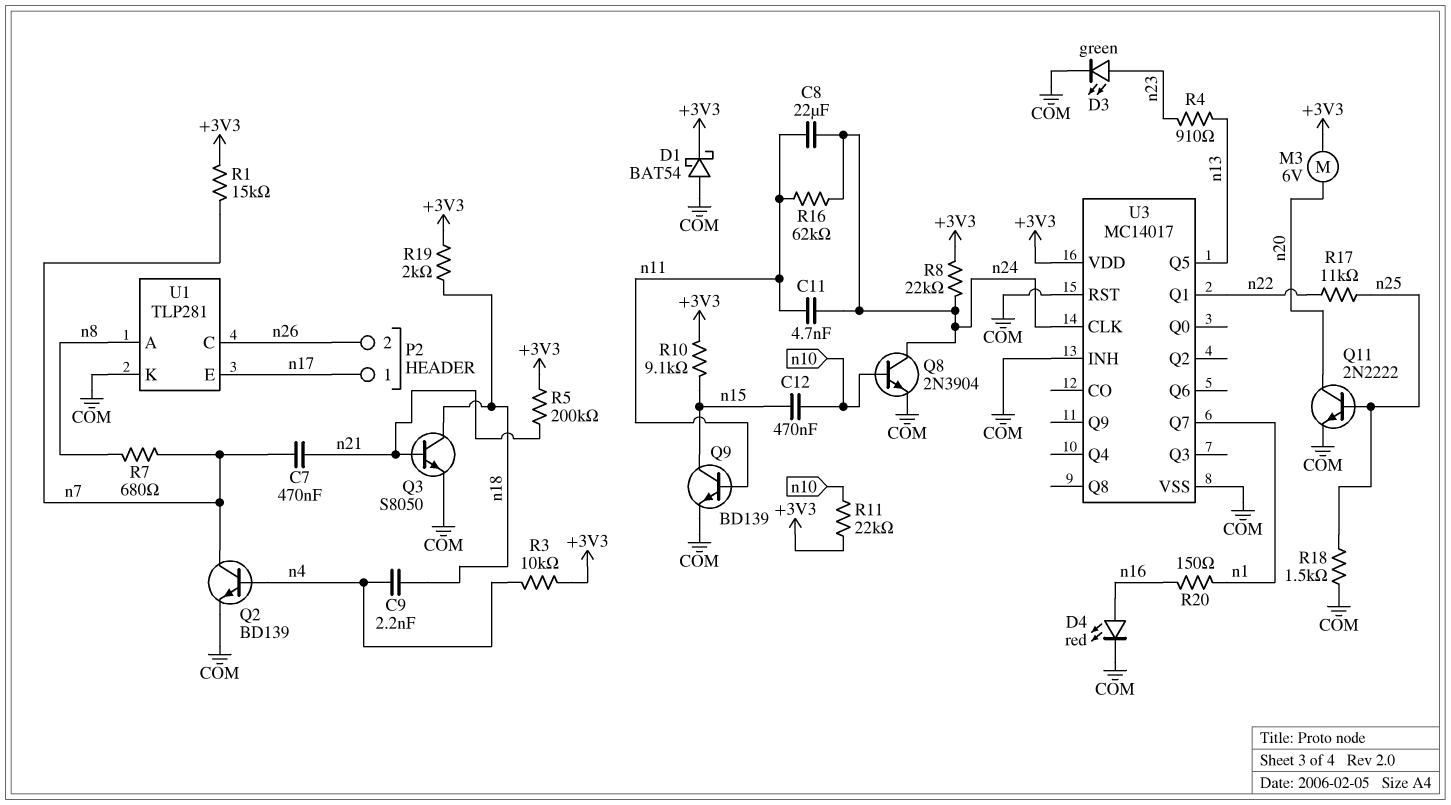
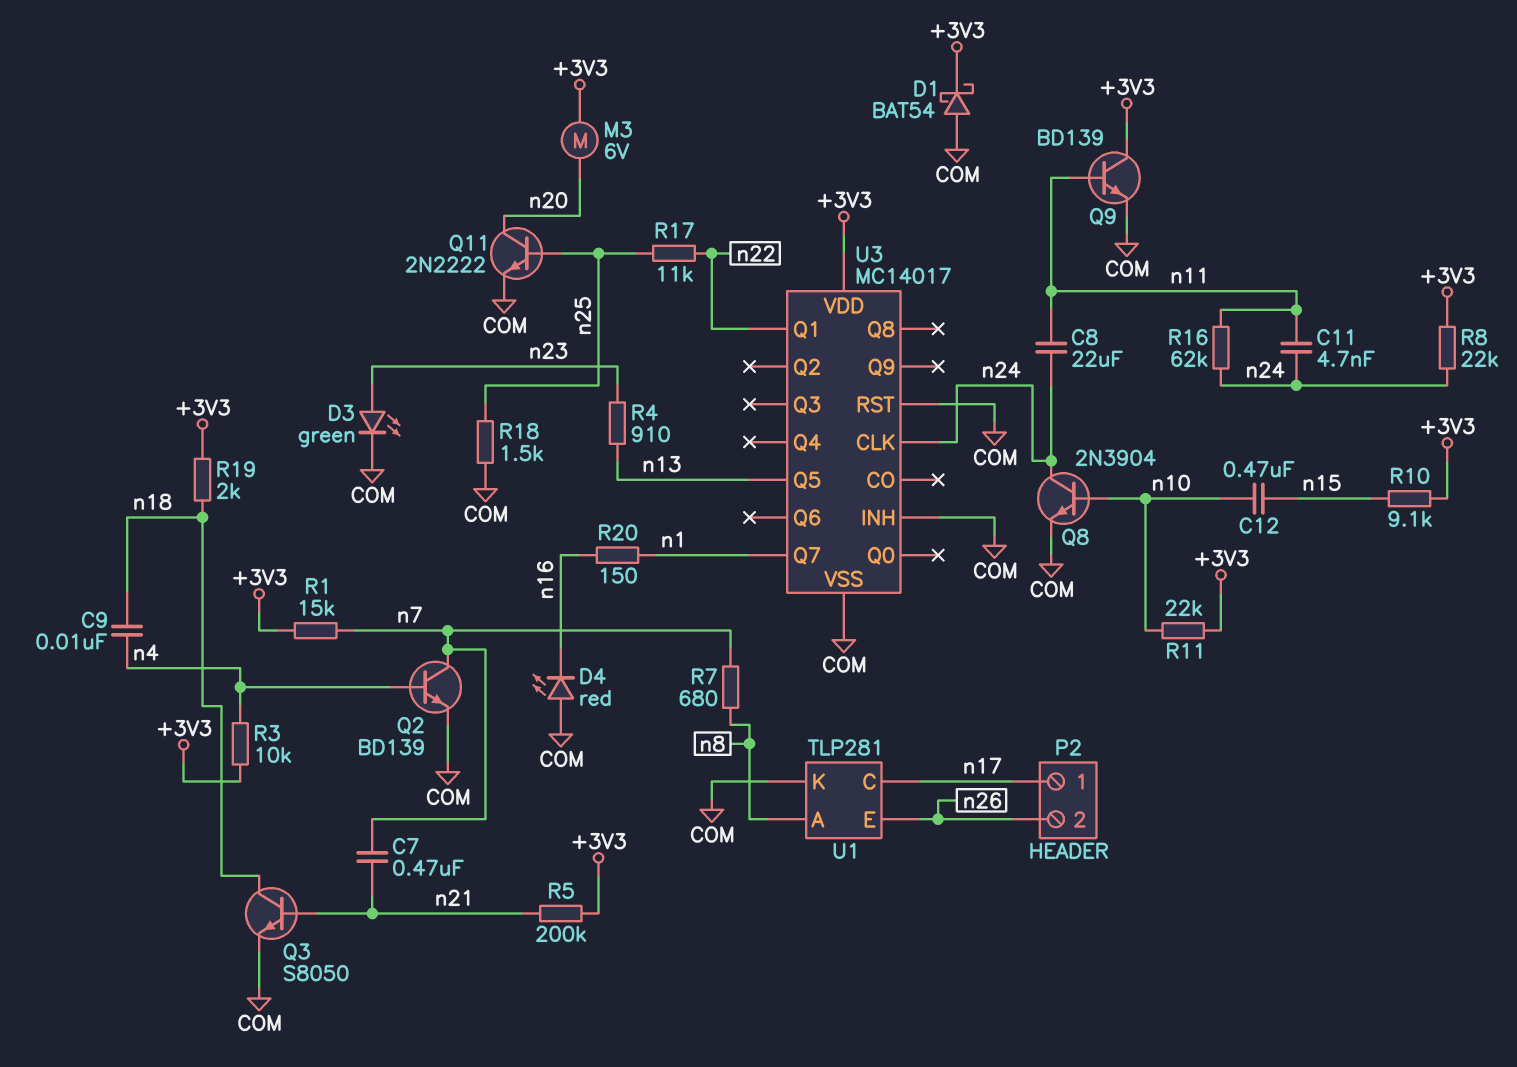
C9: 2.2nF (n4, n18) -> 10nF (n4, n18)
D4: LED red (A n16, K COM) -> LED red (A COM, K n16)
Q9: NPN BD139 (B n11, C n15, E COM) -> NPN BD139 (B n11, C +3V3, E COM)
U1 pin C: n26 -> n17
U1 pin E: n17 -> n26

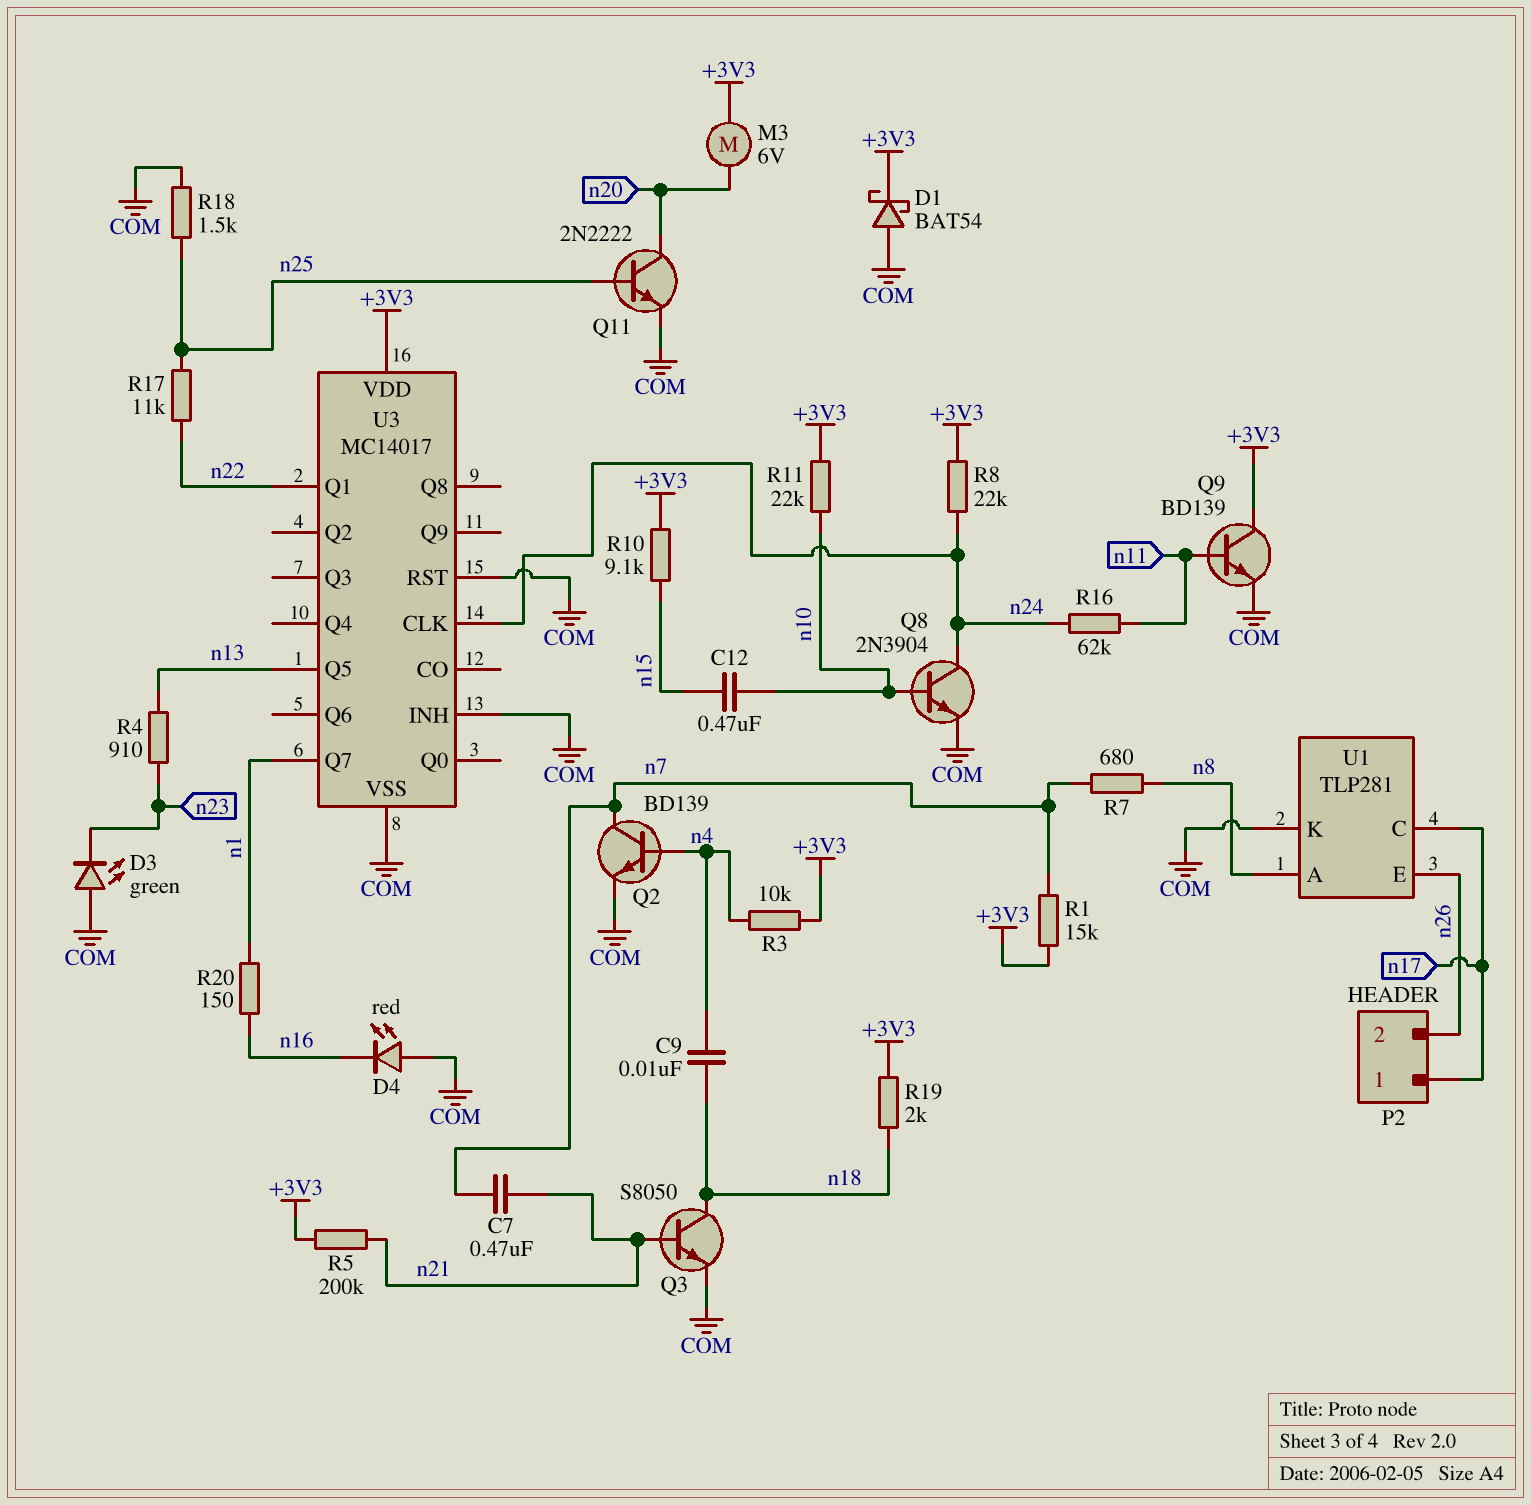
C8: 22uF (n11, n24) -> none
C11: 4.7nF (n11, n24) -> none
D3: LED green (A n23, K COM) -> LED green (A COM, K n23)

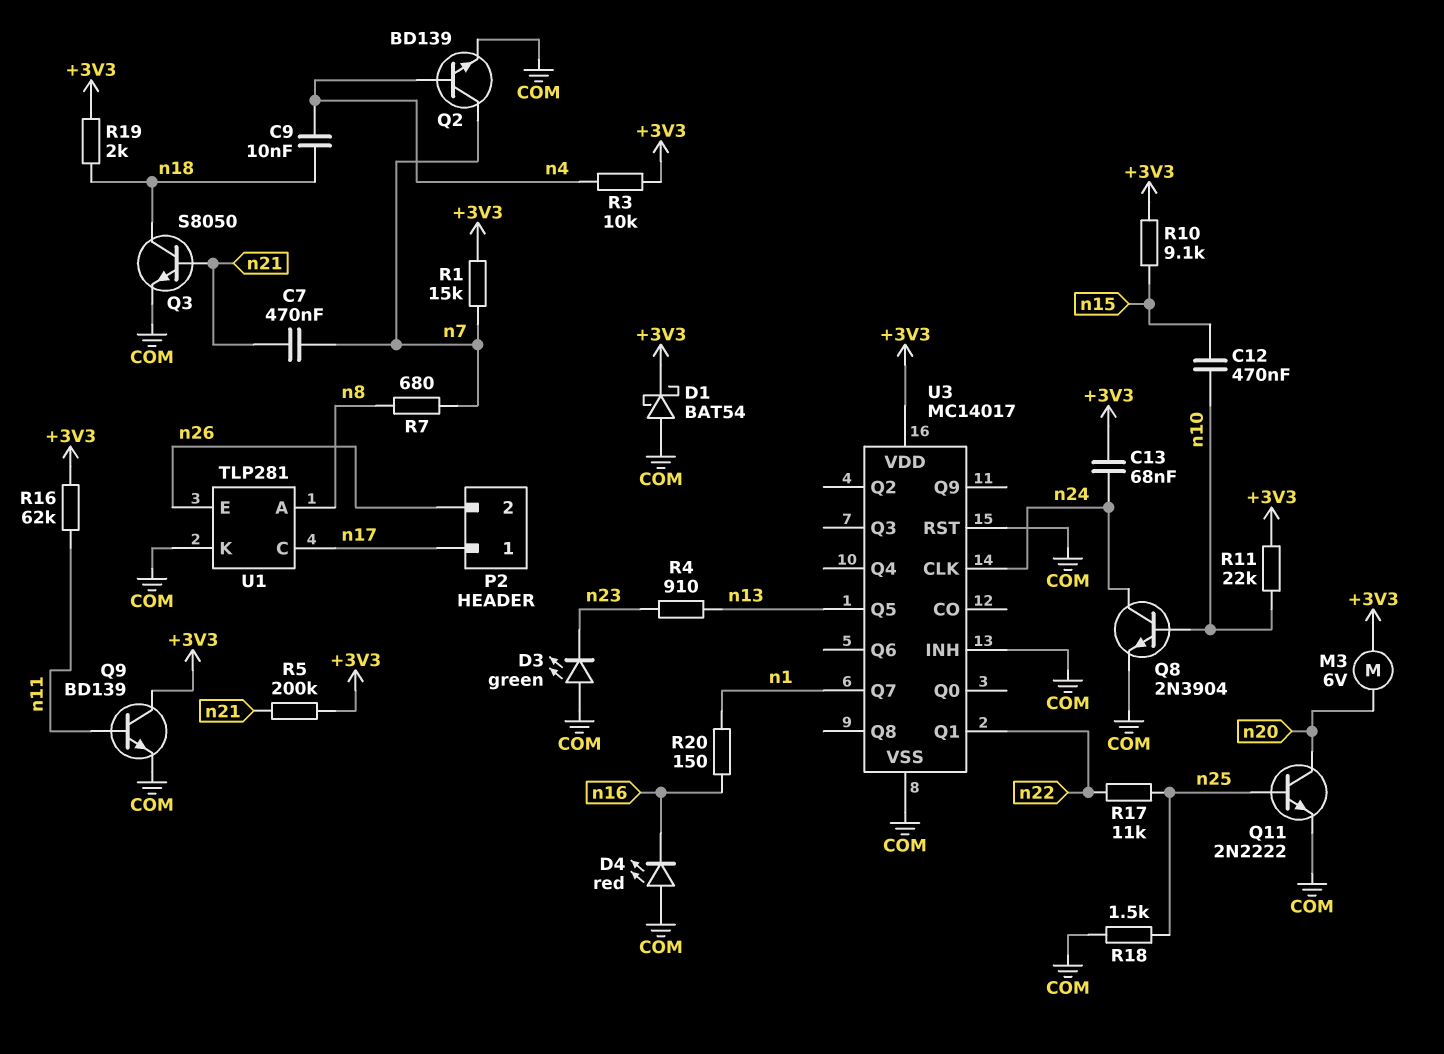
C13: none -> 68nF (+3V3, n24)
R8: 22k (+3V3, n24) -> none
R16: 62k (n11, n24) -> 62k (+3V3, n11)

